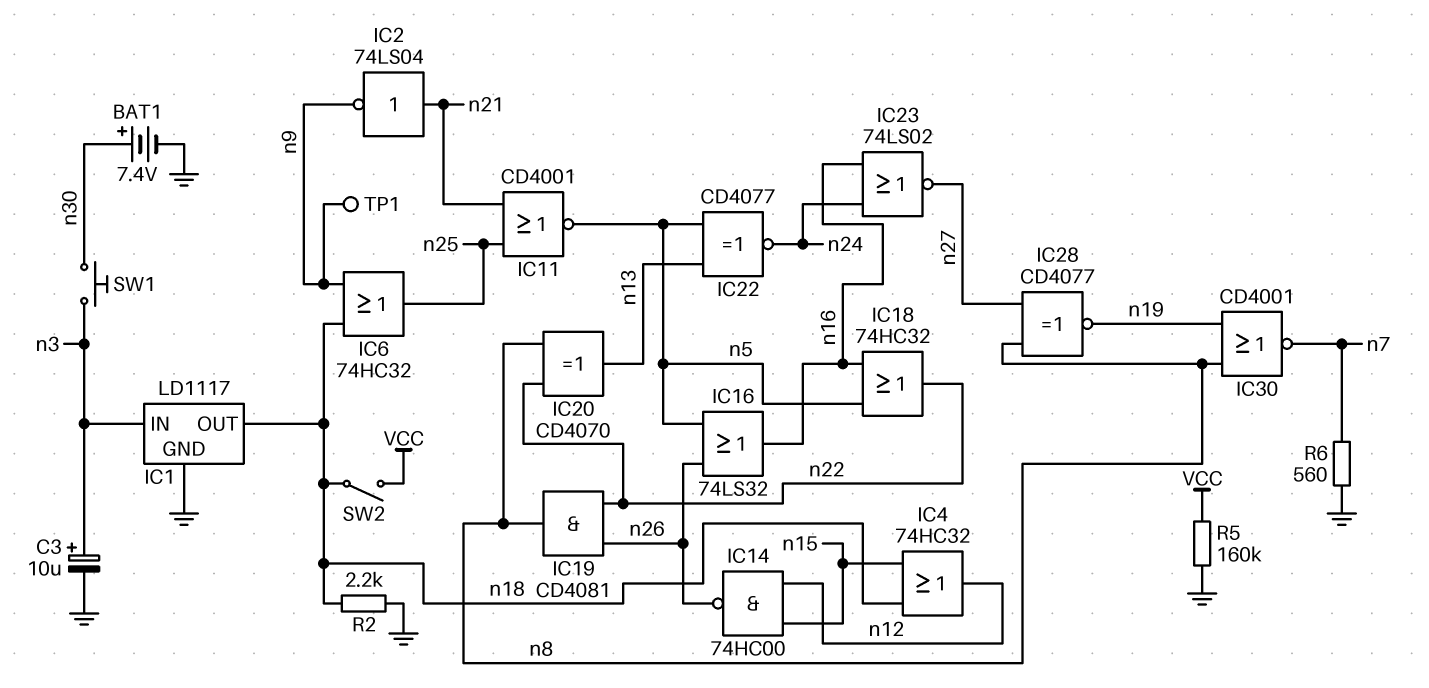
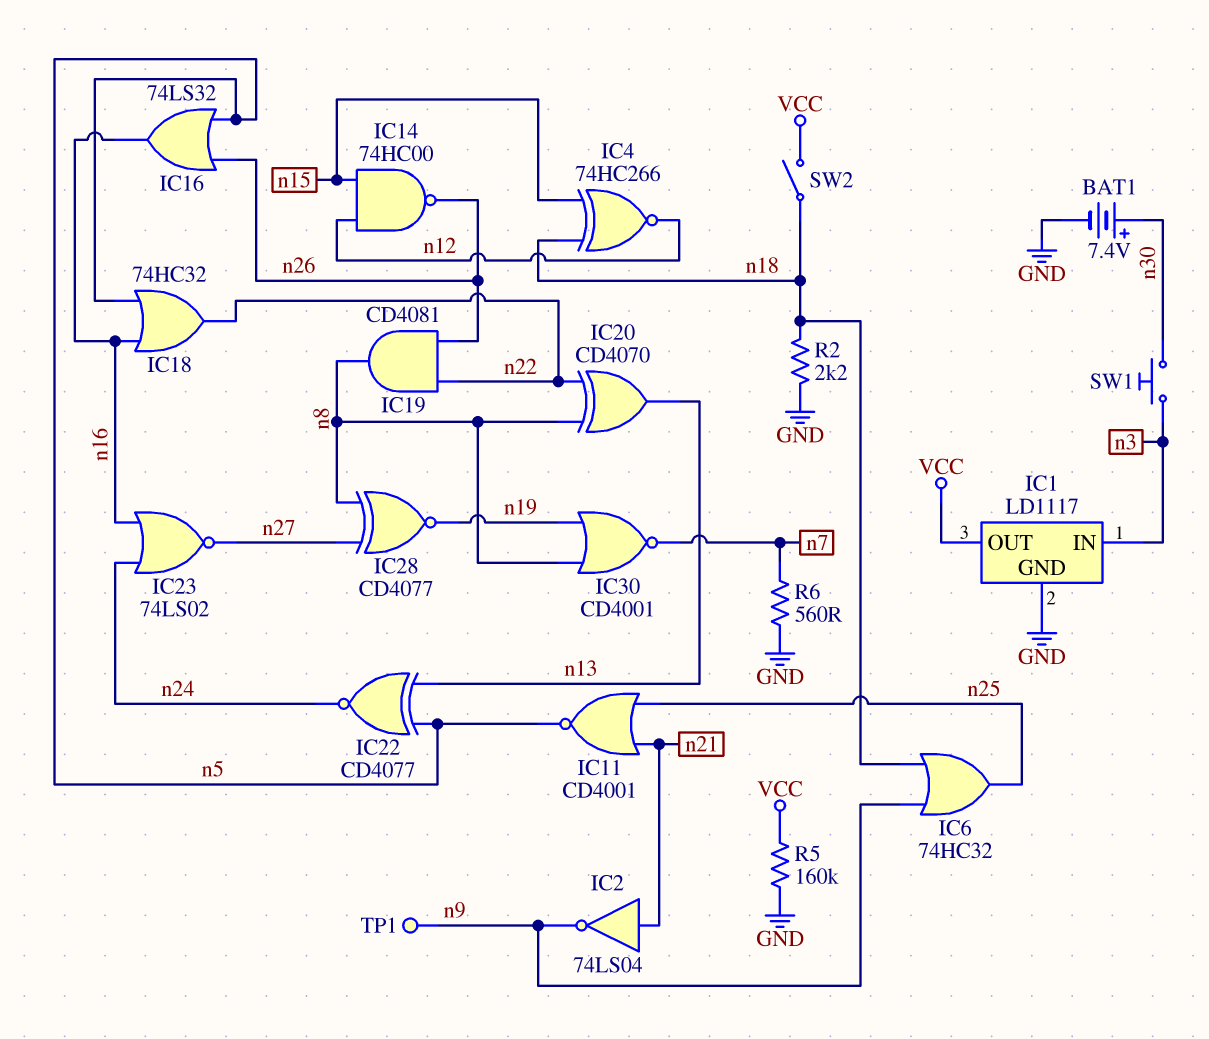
C3: 10uF (plus n3, minus GND) -> none
IC1 pin OUT: n18 -> VCC
IC4: OR 74HC32 (in n15, in n18, out n12) -> XNOR 74HC266 (in n15, in n18, out n12)

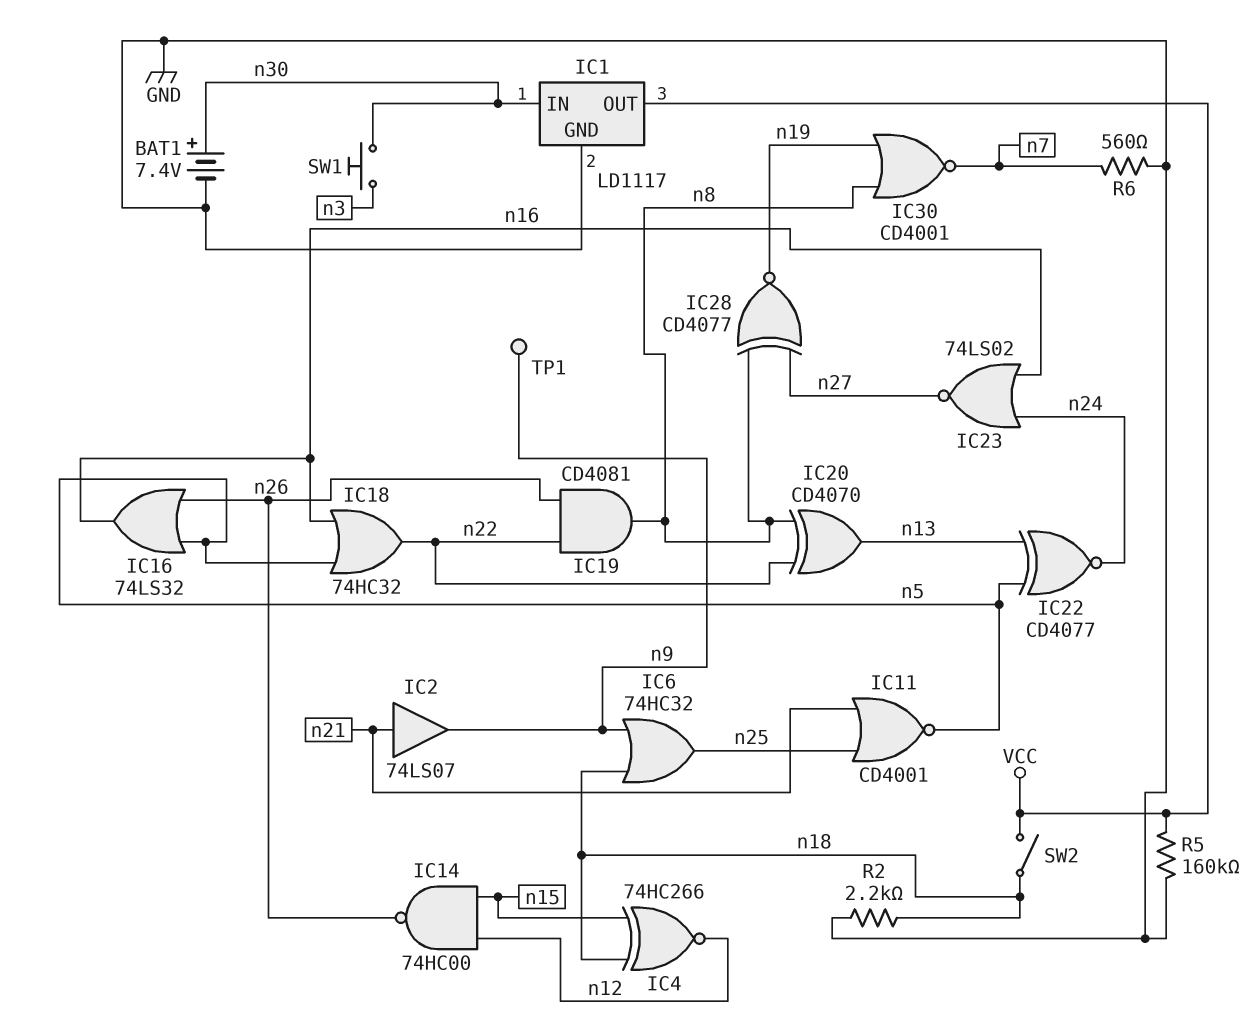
IC1 pin IN: n3 -> n30
IC2: NOT 74LS04 (in n21, out n9) -> buffer 74LS07 (in n21, out n9)

